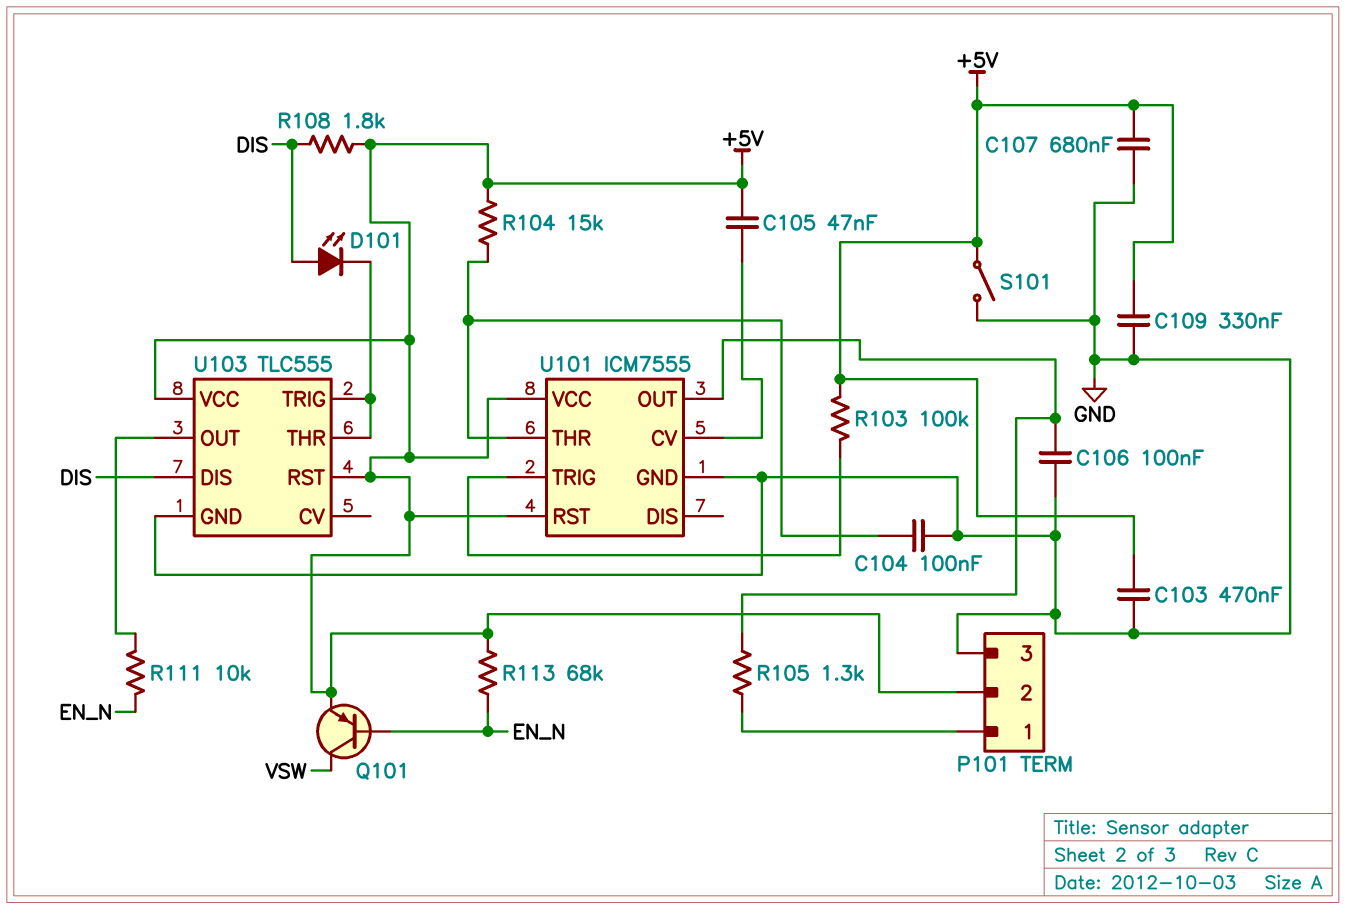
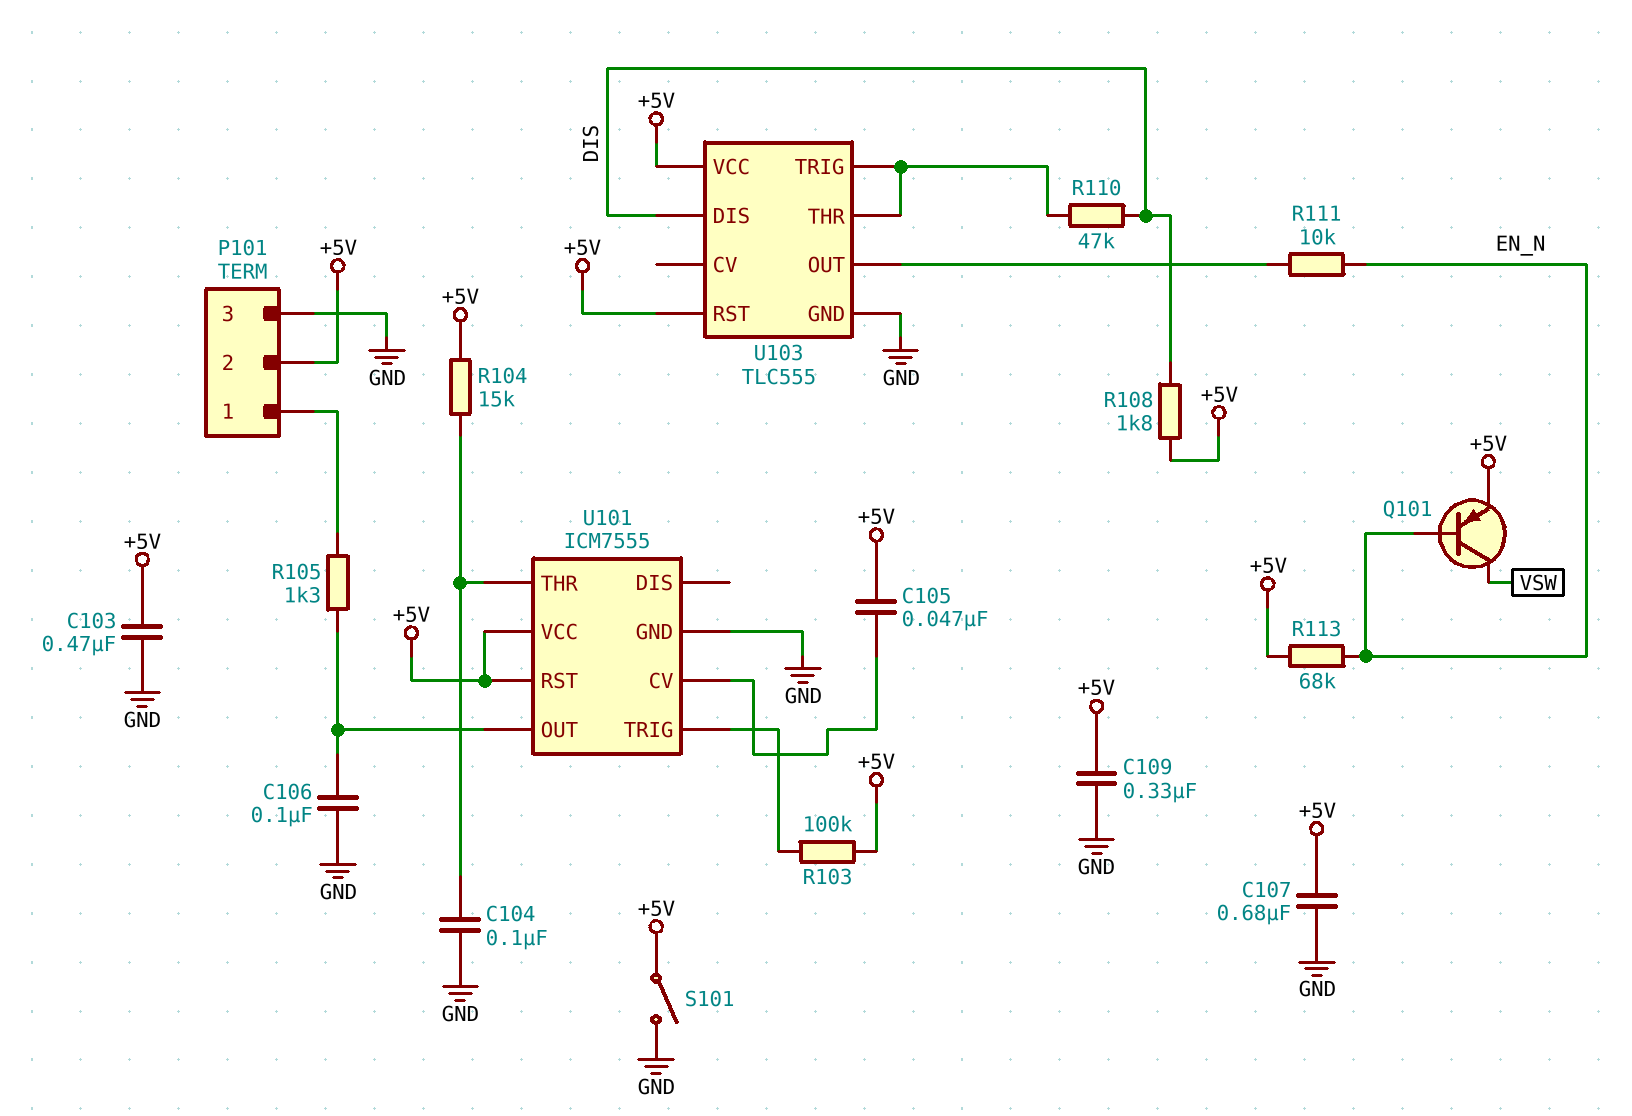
D101: LED (A DIS, K U103/THR) -> none
R110: none -> 47k (DIS, U103/THR)

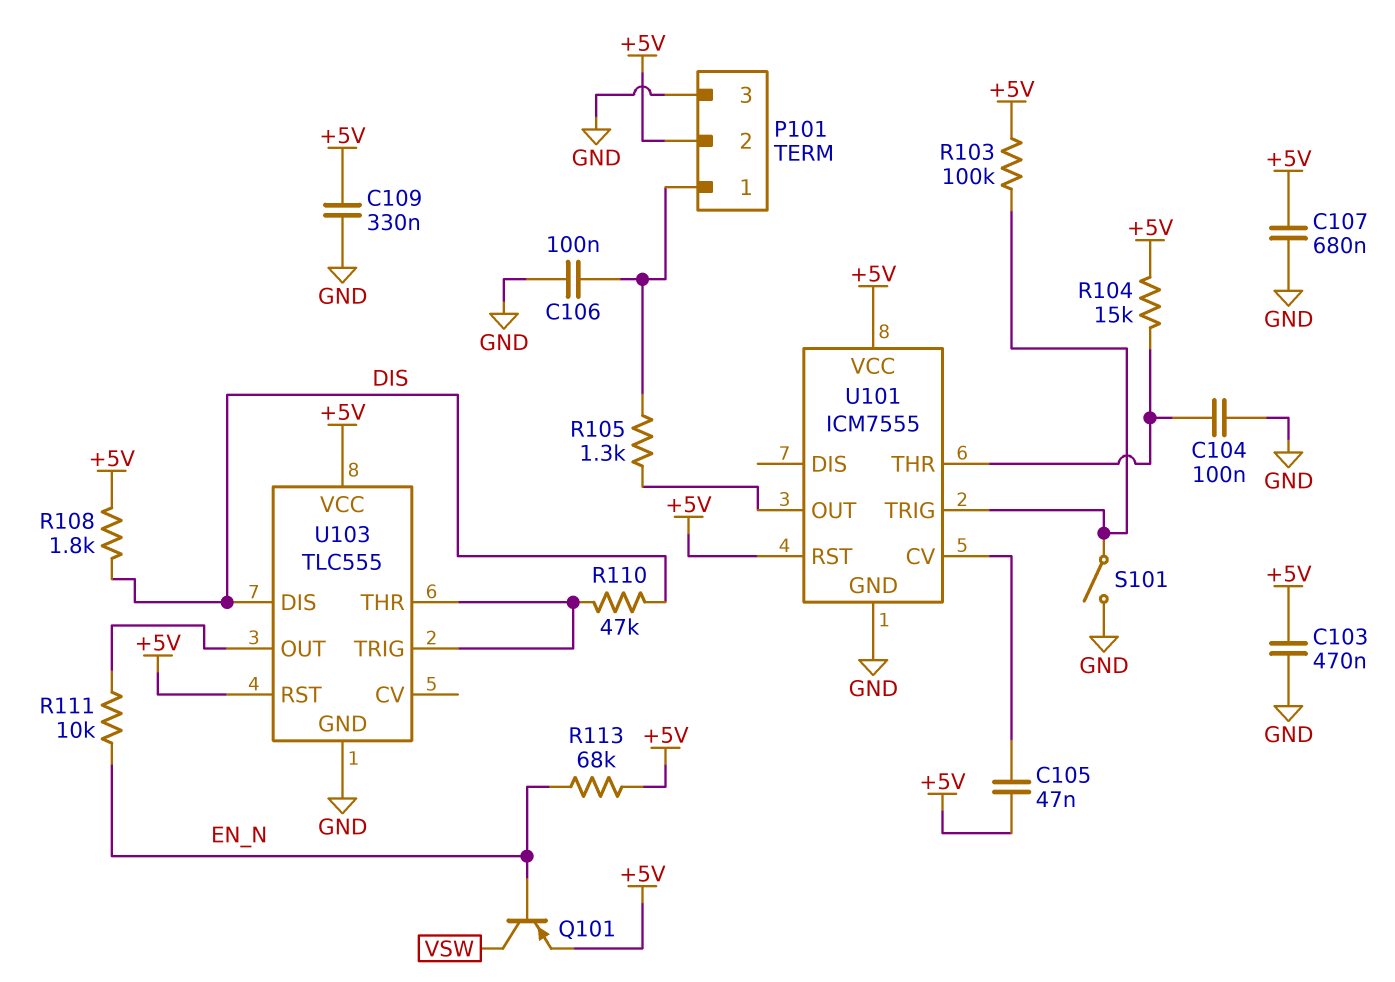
C106: 100nF (GND, U101/OUT) -> 100nF (GND, P101/1)
S101: switch (+5V, GND) -> switch (GND, U101/TRIG)

